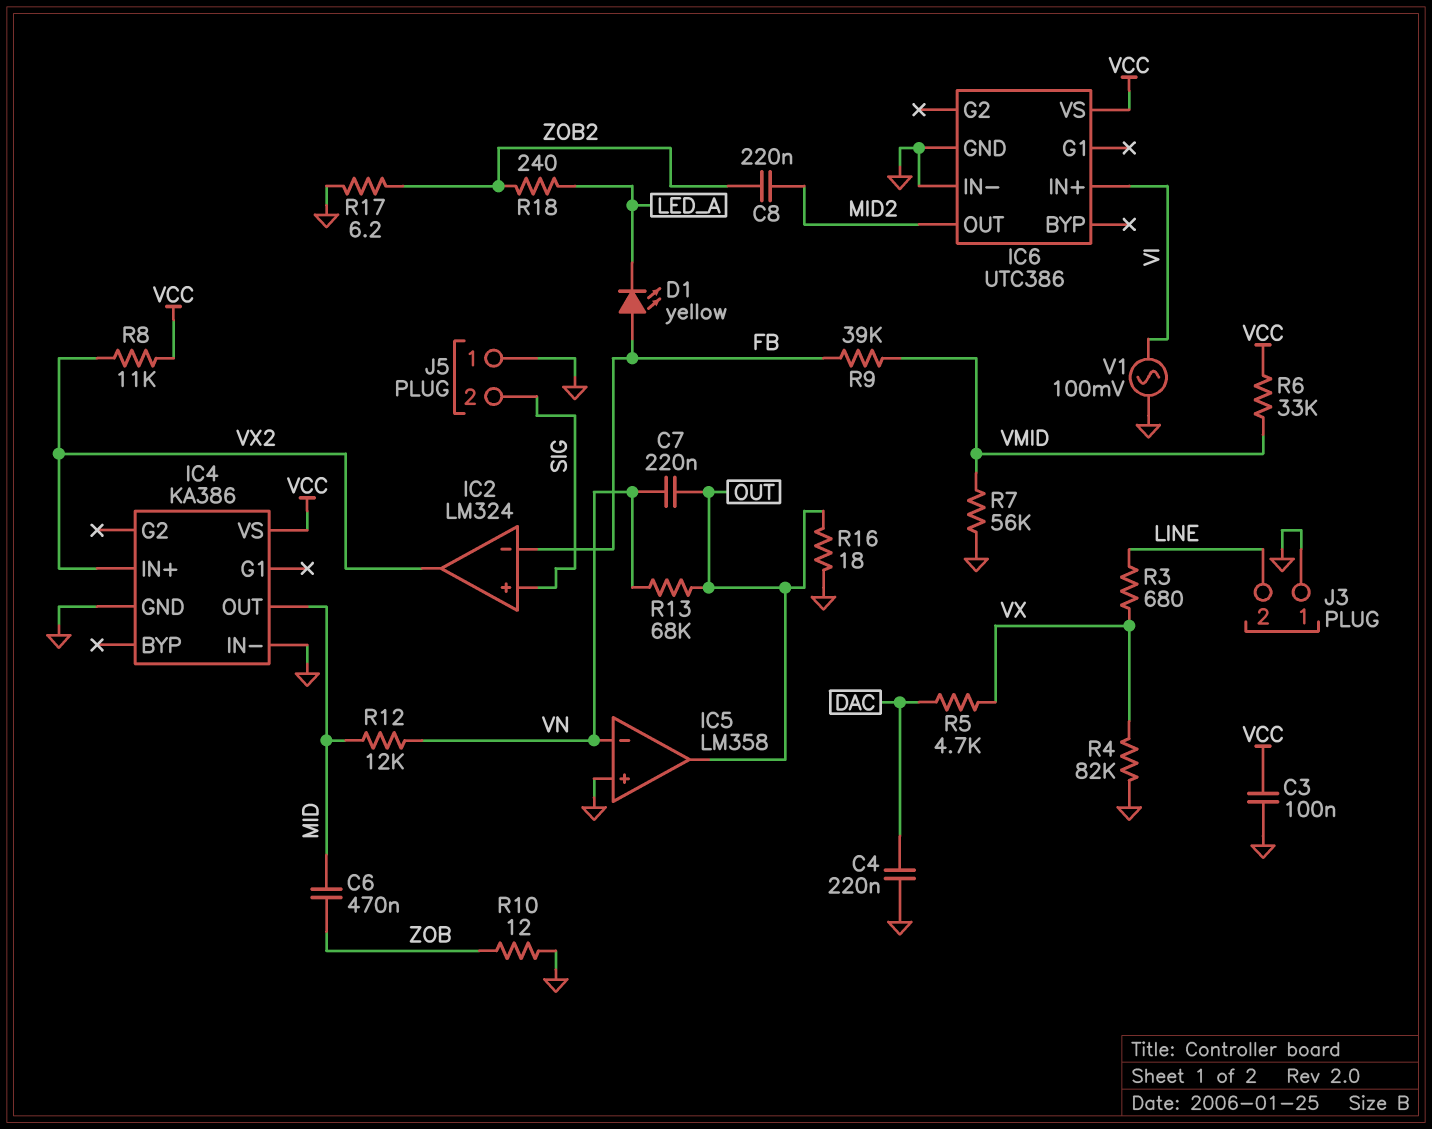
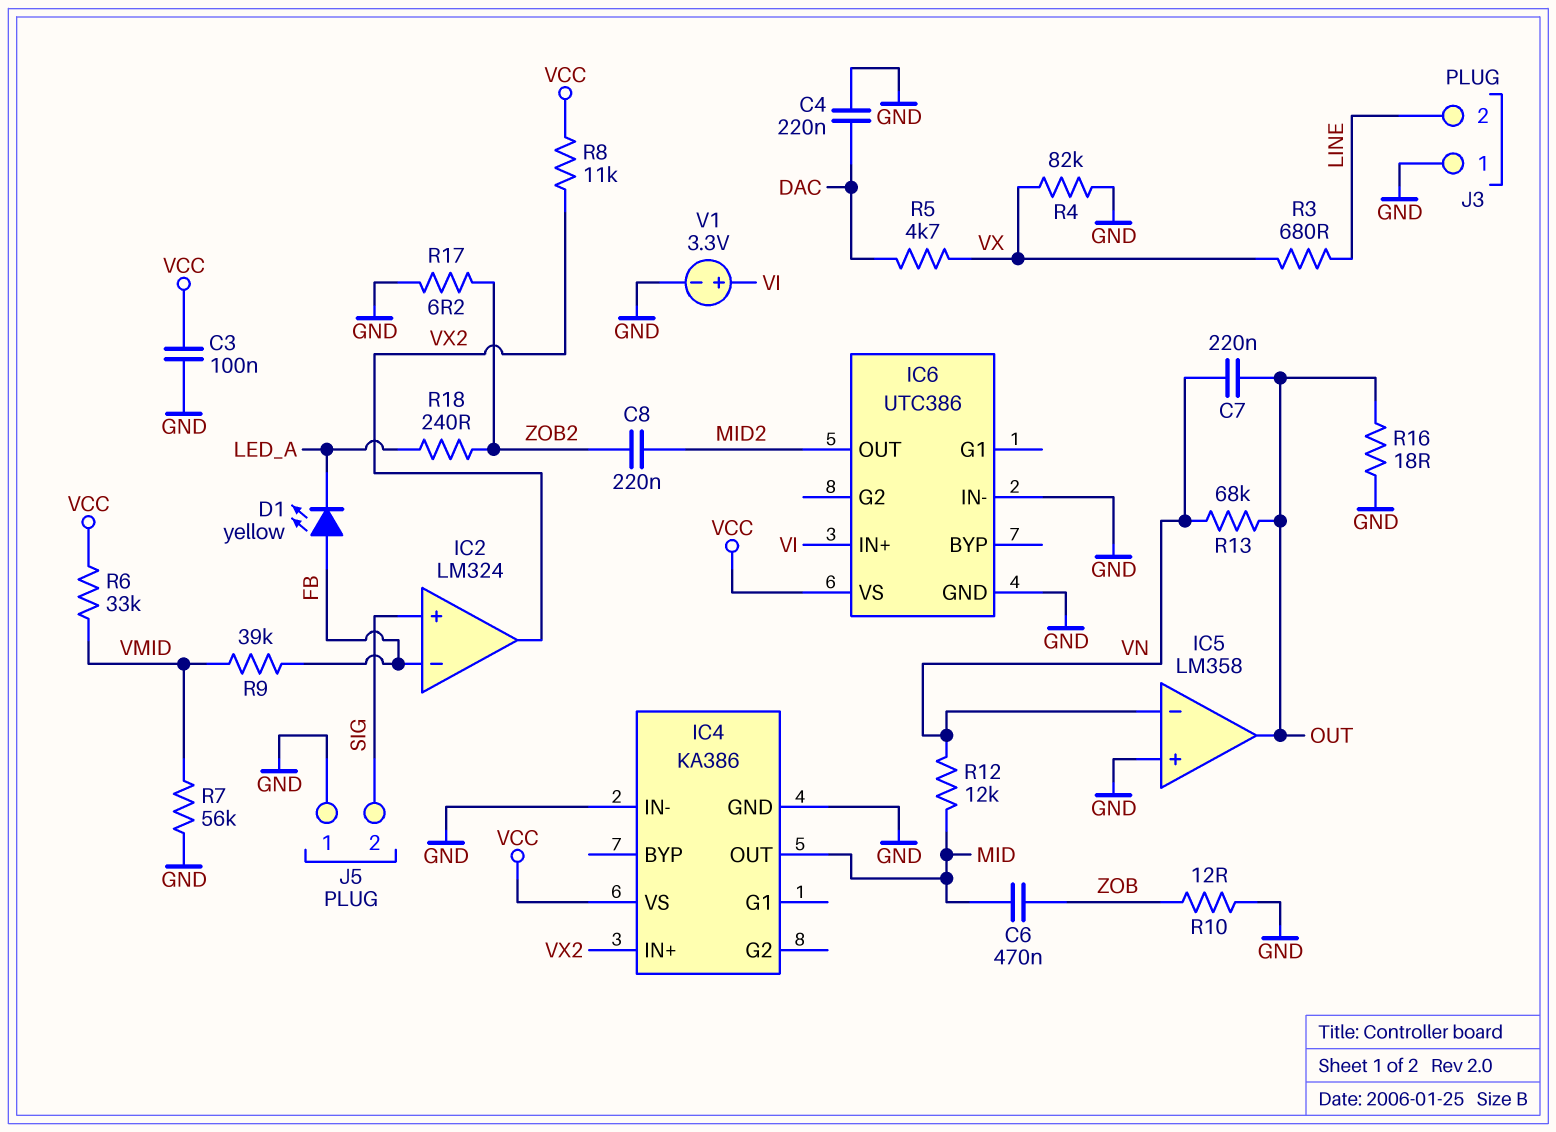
V1: AC 100mV (GND, VI) -> 3.3V (plus VI, minus GND)

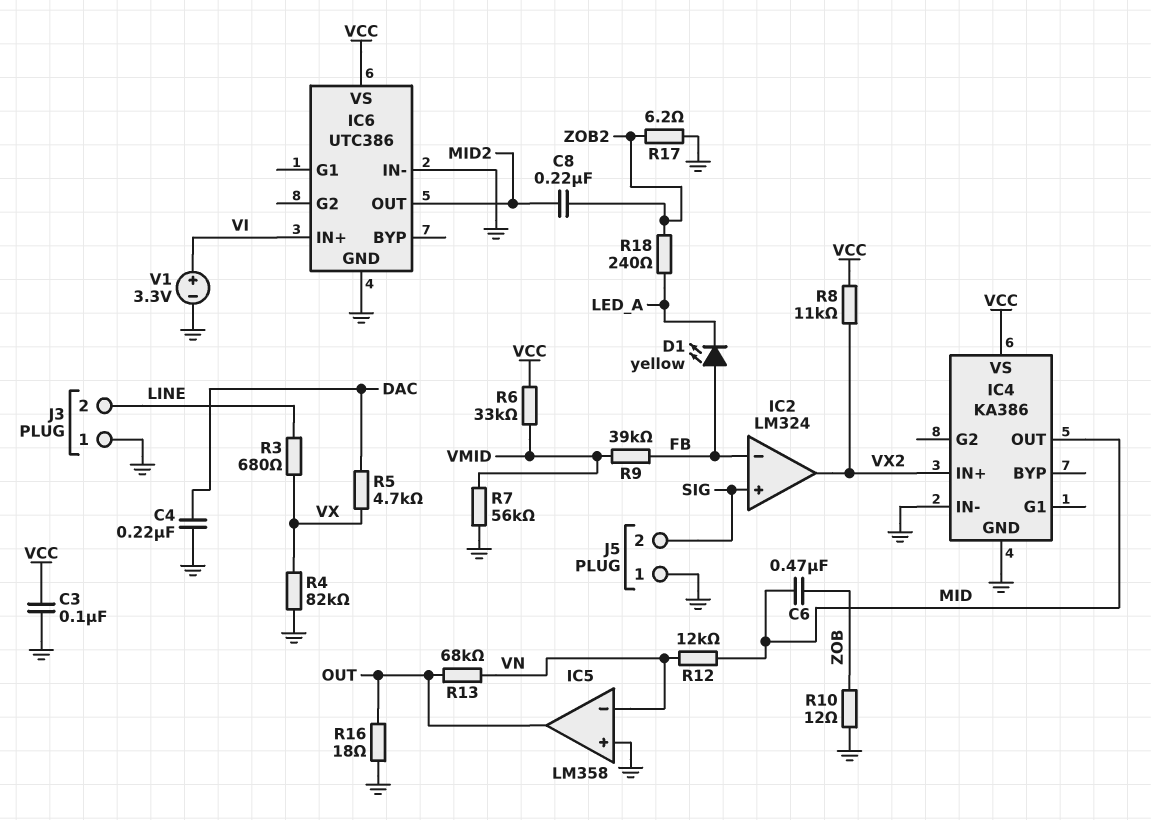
C7: 220nF (OUT, VN) -> none

